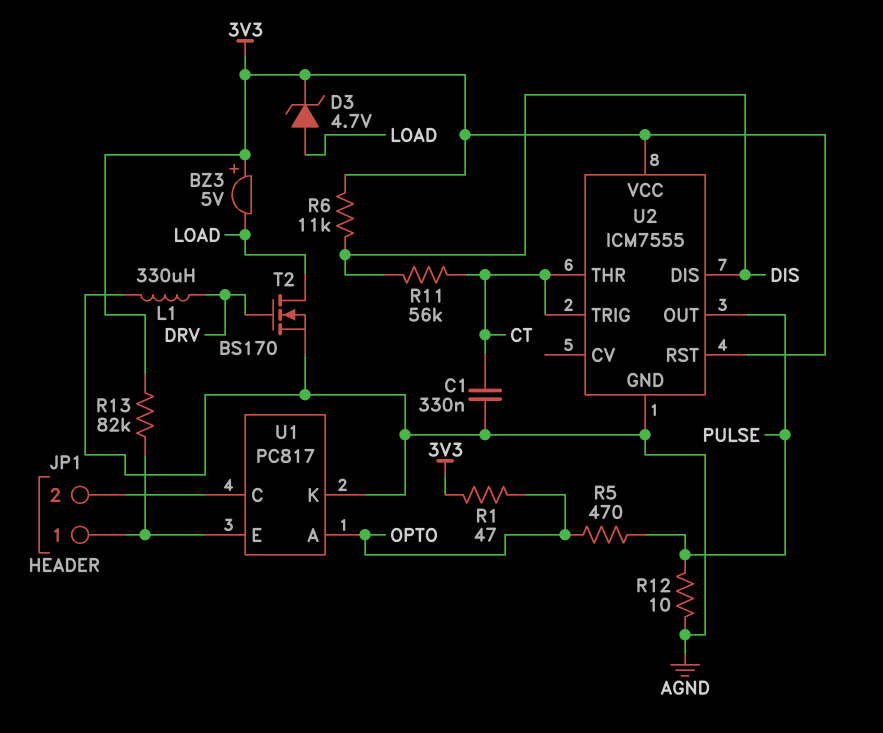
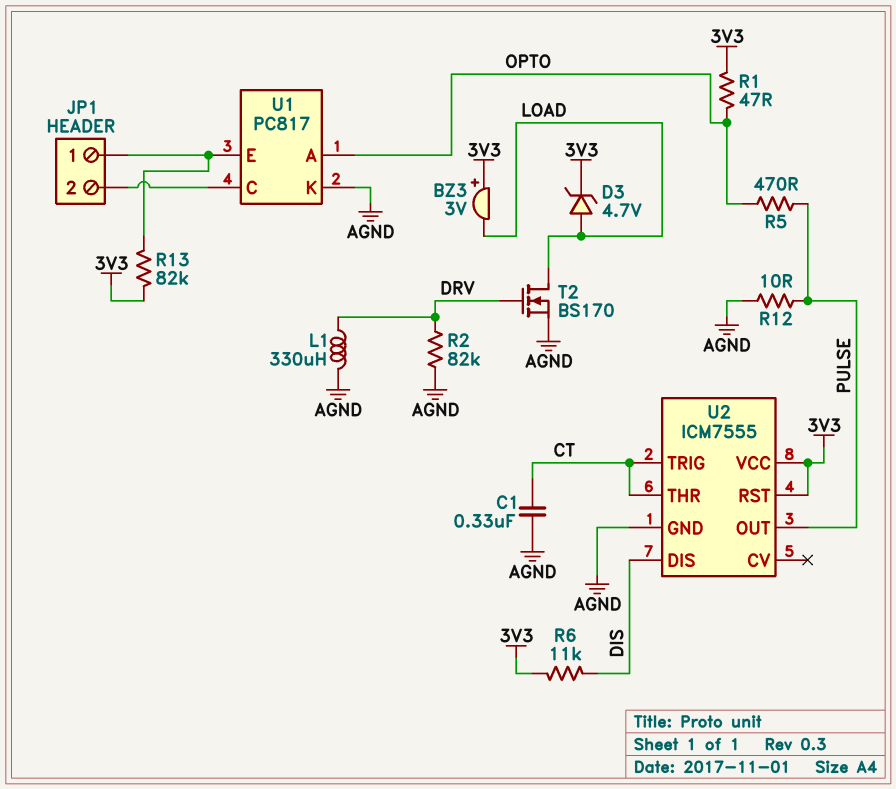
BZ3: buzzer 5V (plus 3V3, minus LOAD) -> buzzer 3V (plus 3V3, minus LOAD)
R2: none -> 82k (AGND, DRV)
R11: 56k (CT, DIS) -> none

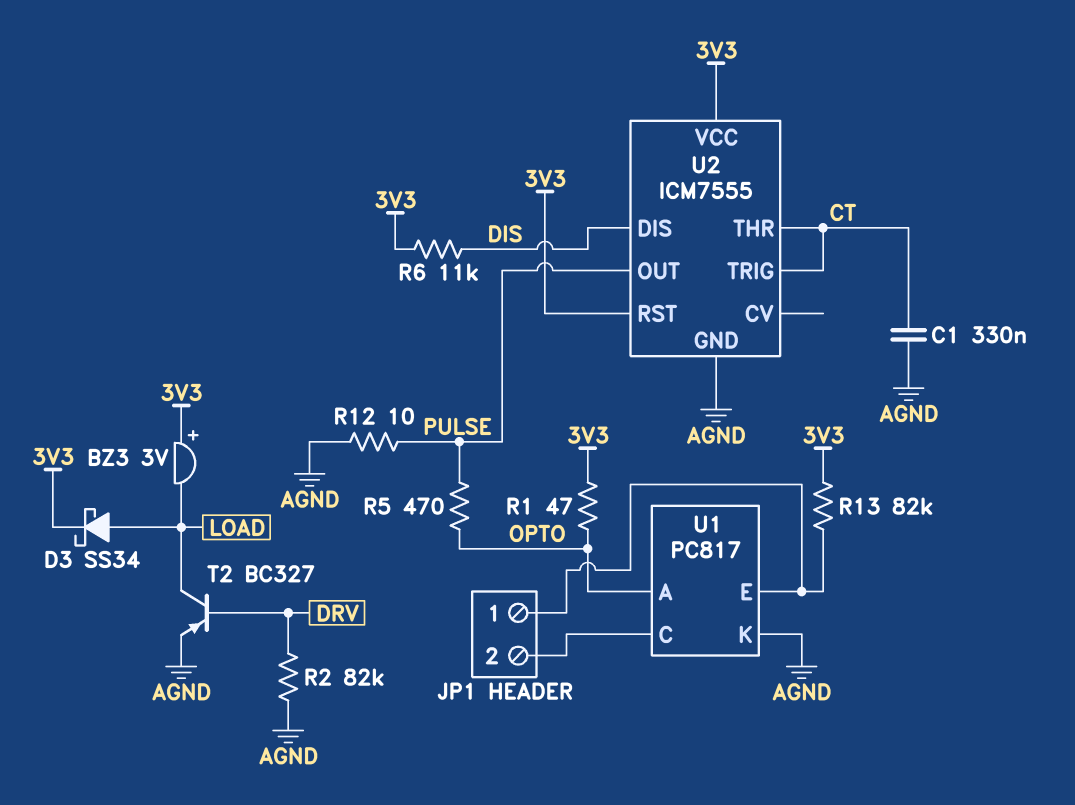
D3: zener 4.7V (A LOAD, K 3V3) -> schottky SS34 (A LOAD, K 3V3)
L1: 330uH (AGND, DRV) -> none
T2: NMOS BS170 (G DRV, D LOAD, S AGND) -> PNP BC327 (B DRV, C LOAD, E AGND)

